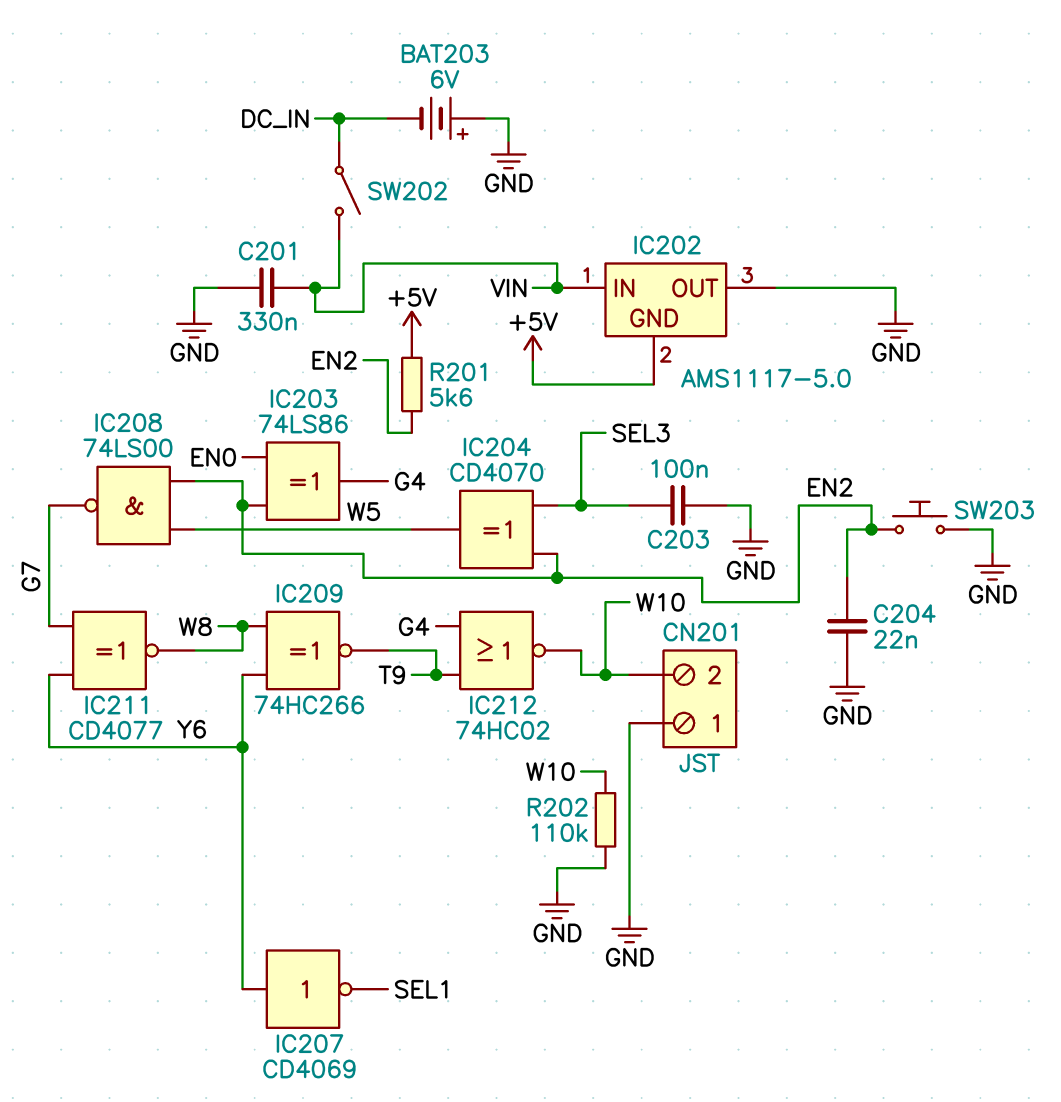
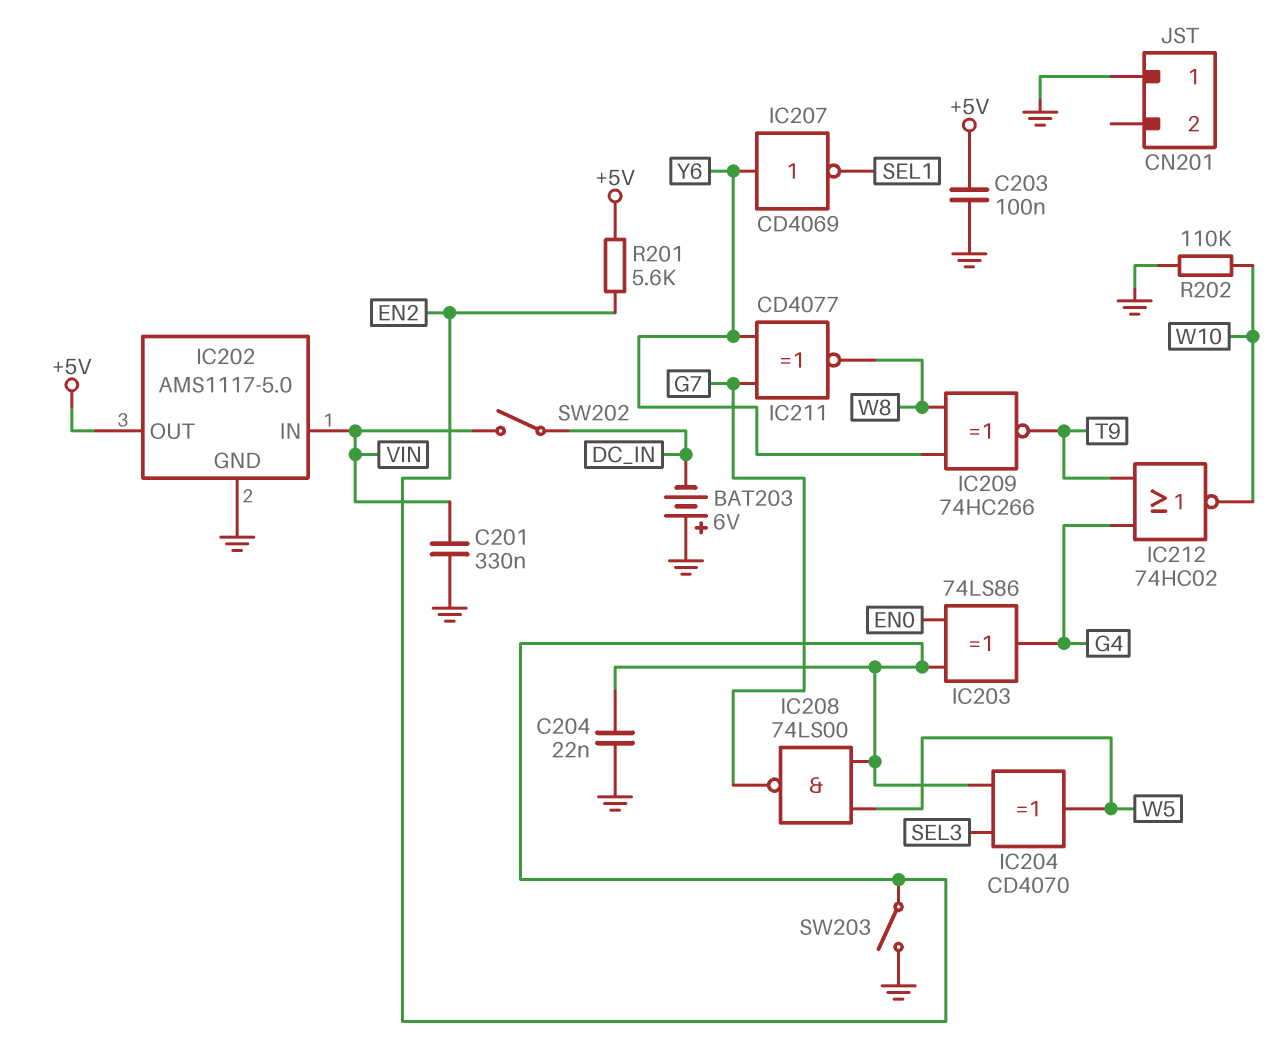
C203: 100nF (GND, SEL3) -> 100nF (+5V, GND)
CN201 pin 2: W10 -> none
IC202 pin GND: +5V -> GND
IC202 pin OUT: GND -> +5V
SW203: button (EN2, GND) -> switch (EN2, GND)

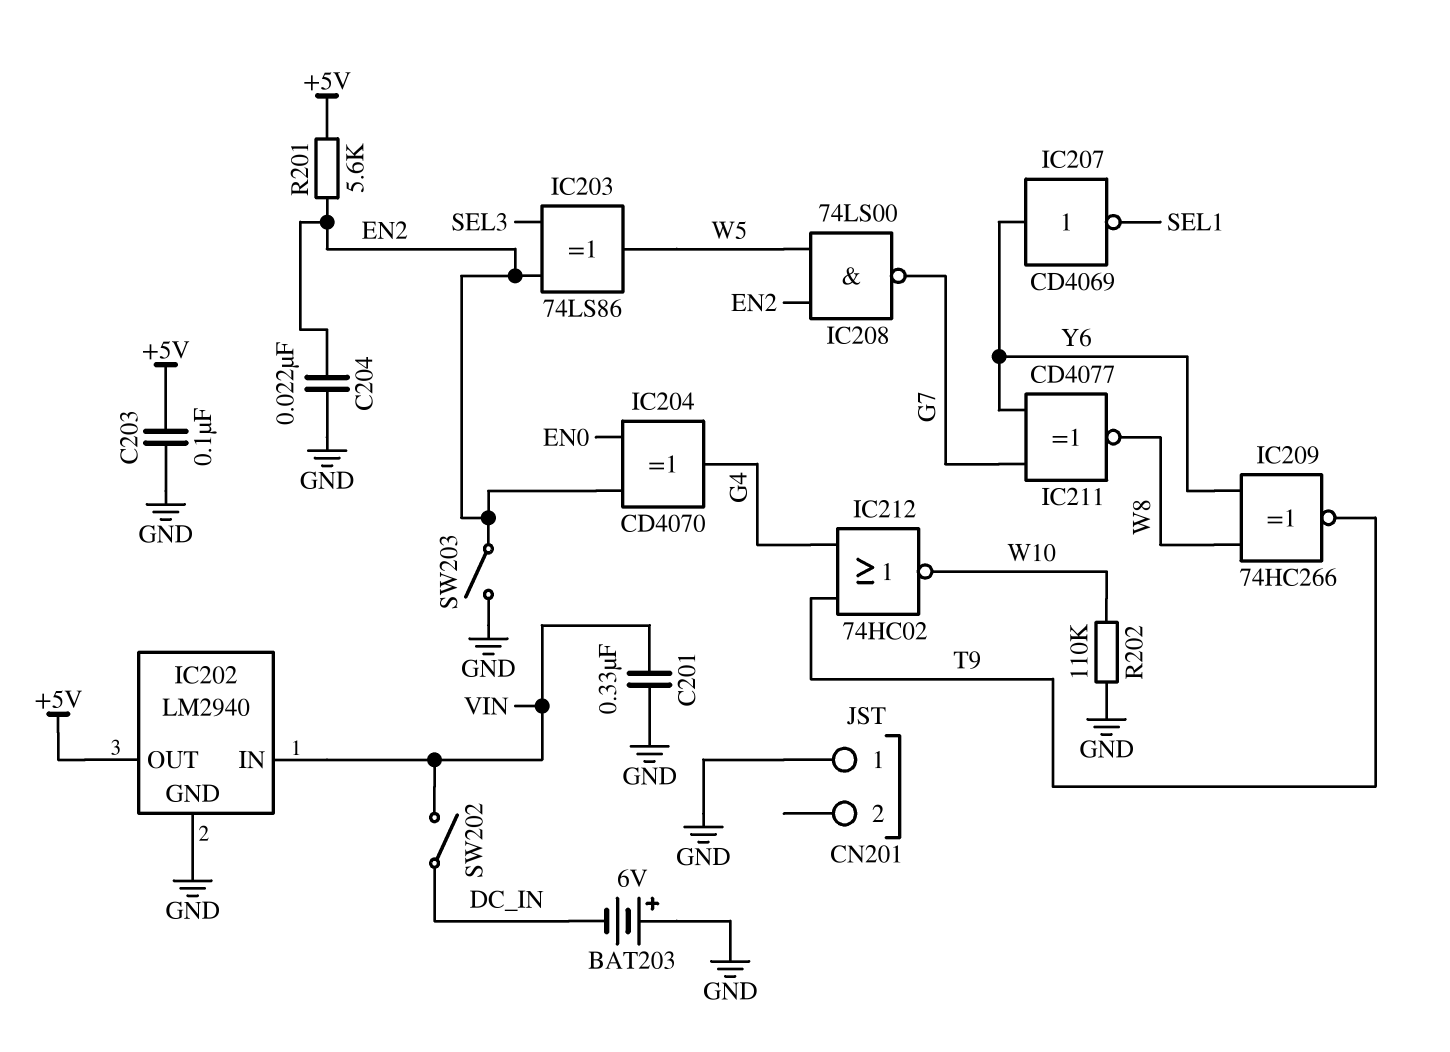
IC202: AMS1117-5.0 -> LM2940
IC203: XOR 74LS86 (in EN0, in EN2, out G4) -> XOR 74LS86 (in EN2, in SEL3, out W5)
IC204: XOR CD4070 (in EN2, in SEL3, out W5) -> XOR CD4070 (in EN0, in EN2, out G4)

